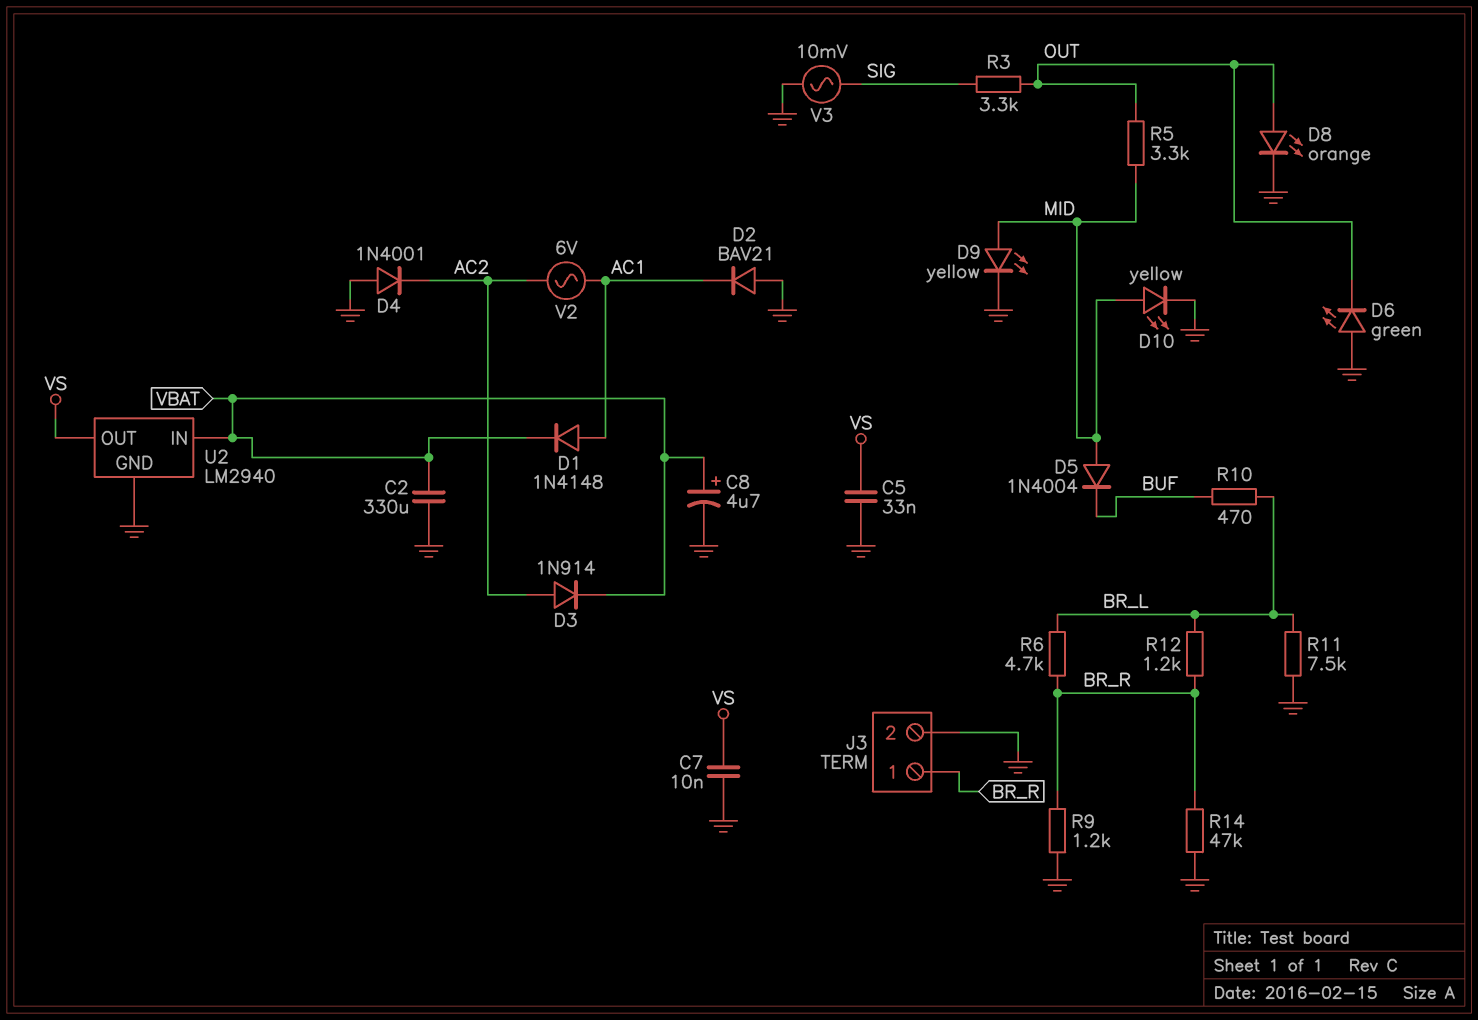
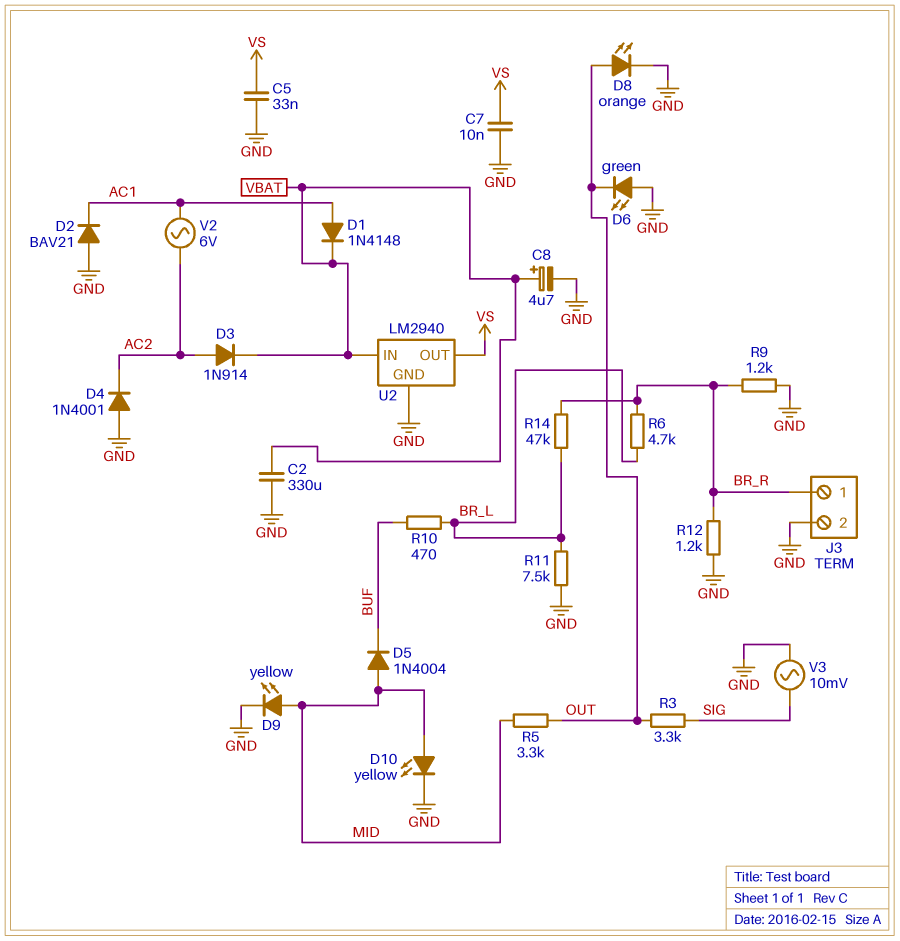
R12: 1.2k (BR_L, BR_R) -> 1.2k (BR_R, GND)
R14: 47k (BR_R, GND) -> 47k (BR_L, BR_R)

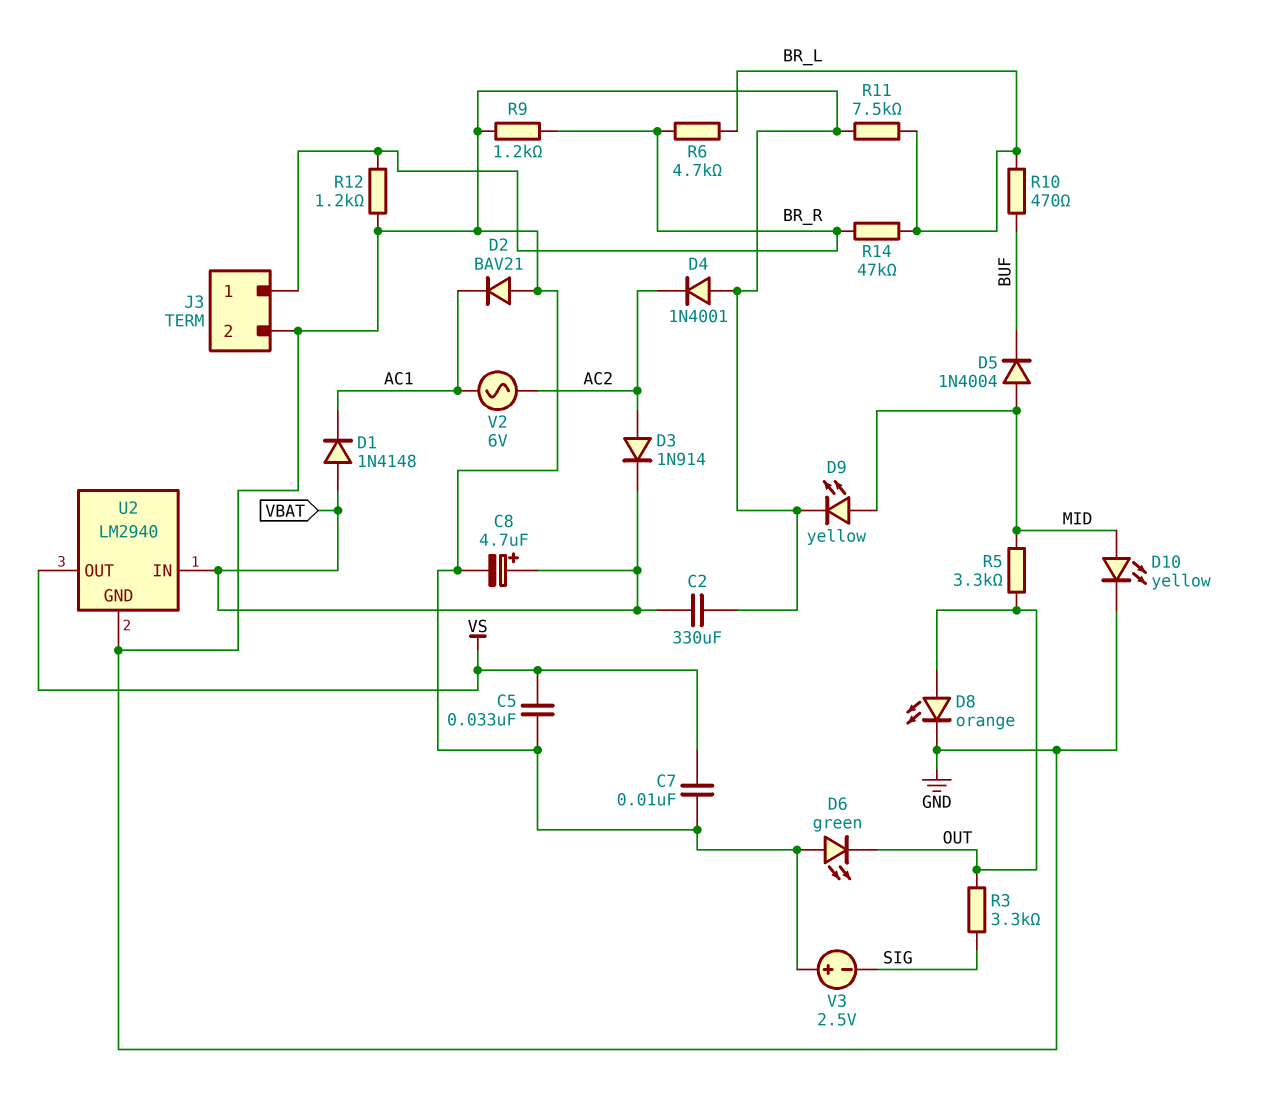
D1: diode 1N4148 (A AC1, K VBAT) -> diode 1N4148 (A VBAT, K AC1)
V3: AC 10mV (GND, SIG) -> 2.5V (plus GND, minus SIG)

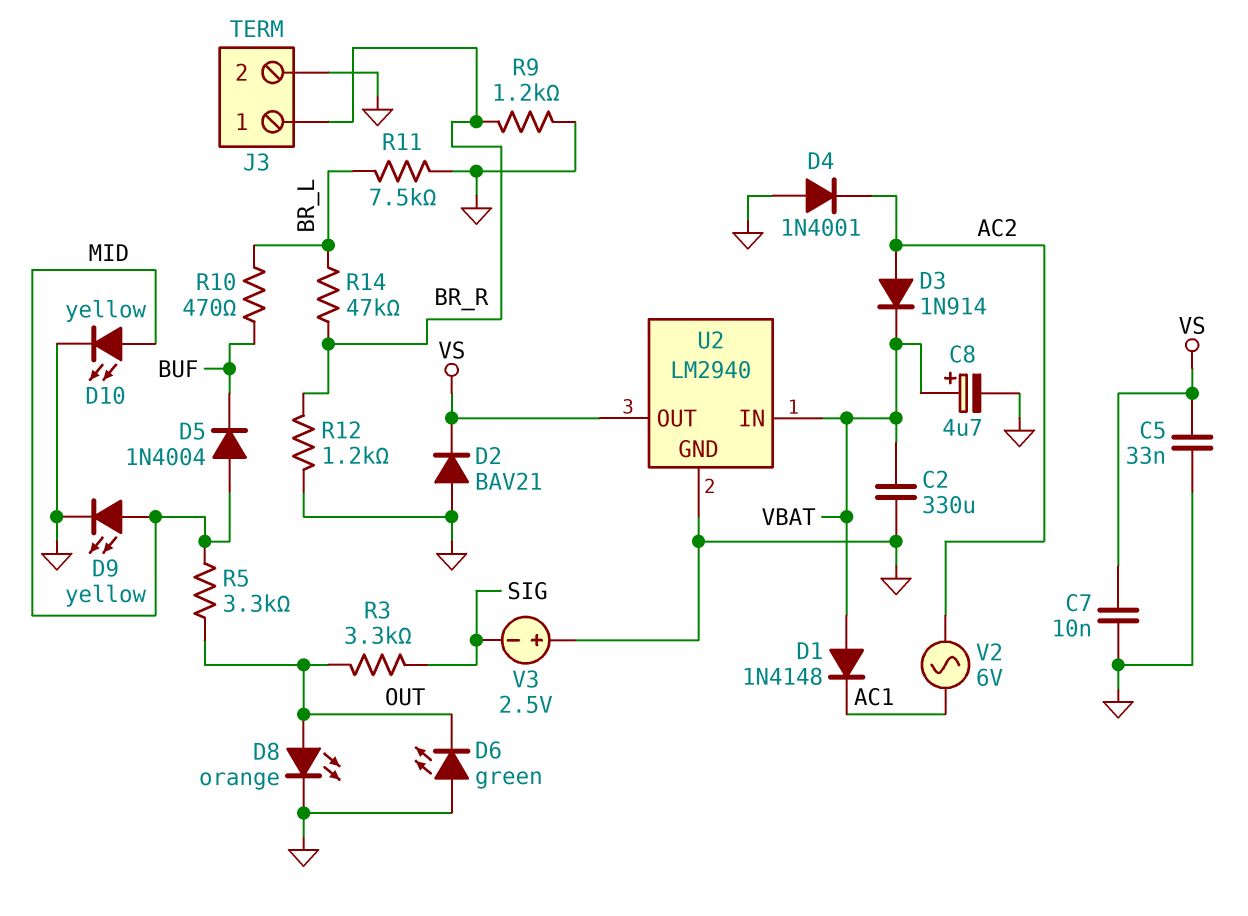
D2: diode BAV21 (A GND, K AC1) -> diode BAV21 (A GND, K VS)
R6: 4.7k (BR_L, BR_R) -> none

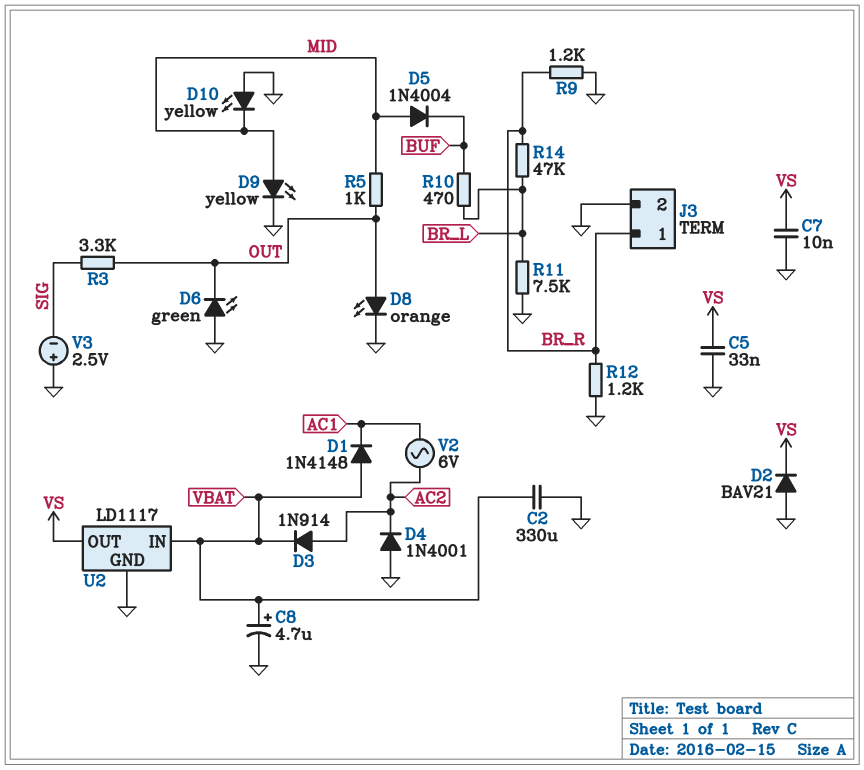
D10: LED yellow (A MID, K GND) -> LED yellow (A GND, K MID)
R5: 3.3k (MID, OUT) -> 1k (MID, OUT)
U2: LM2940 -> LD1117

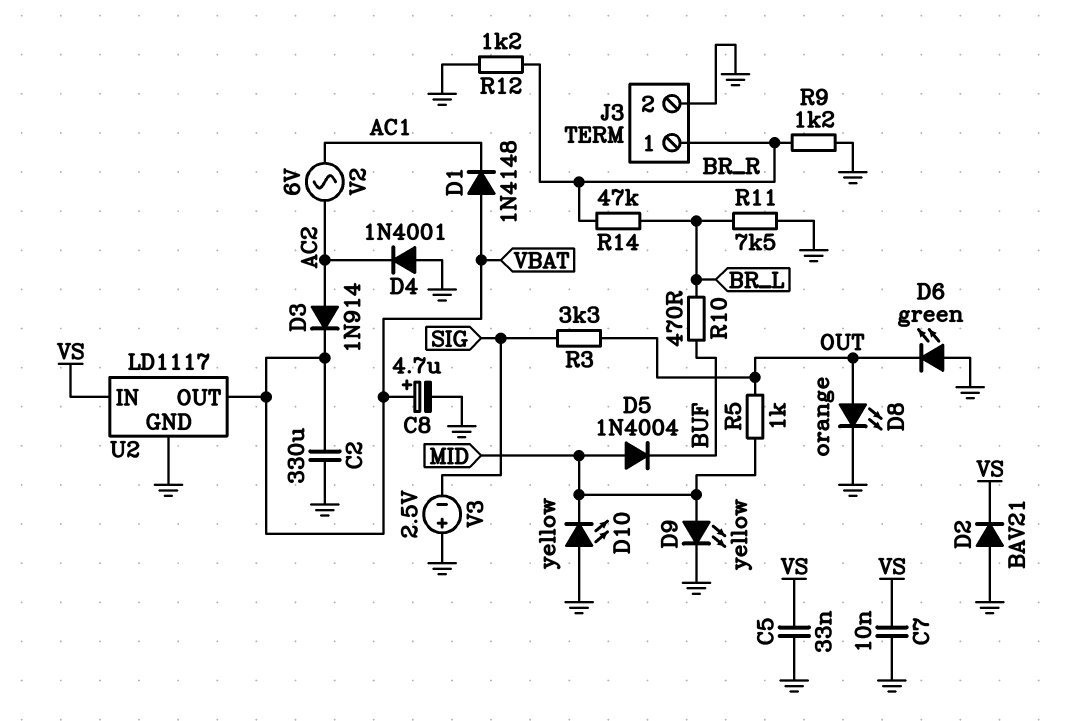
U2 pin IN: VBAT -> VS
U2 pin OUT: VS -> VBAT

